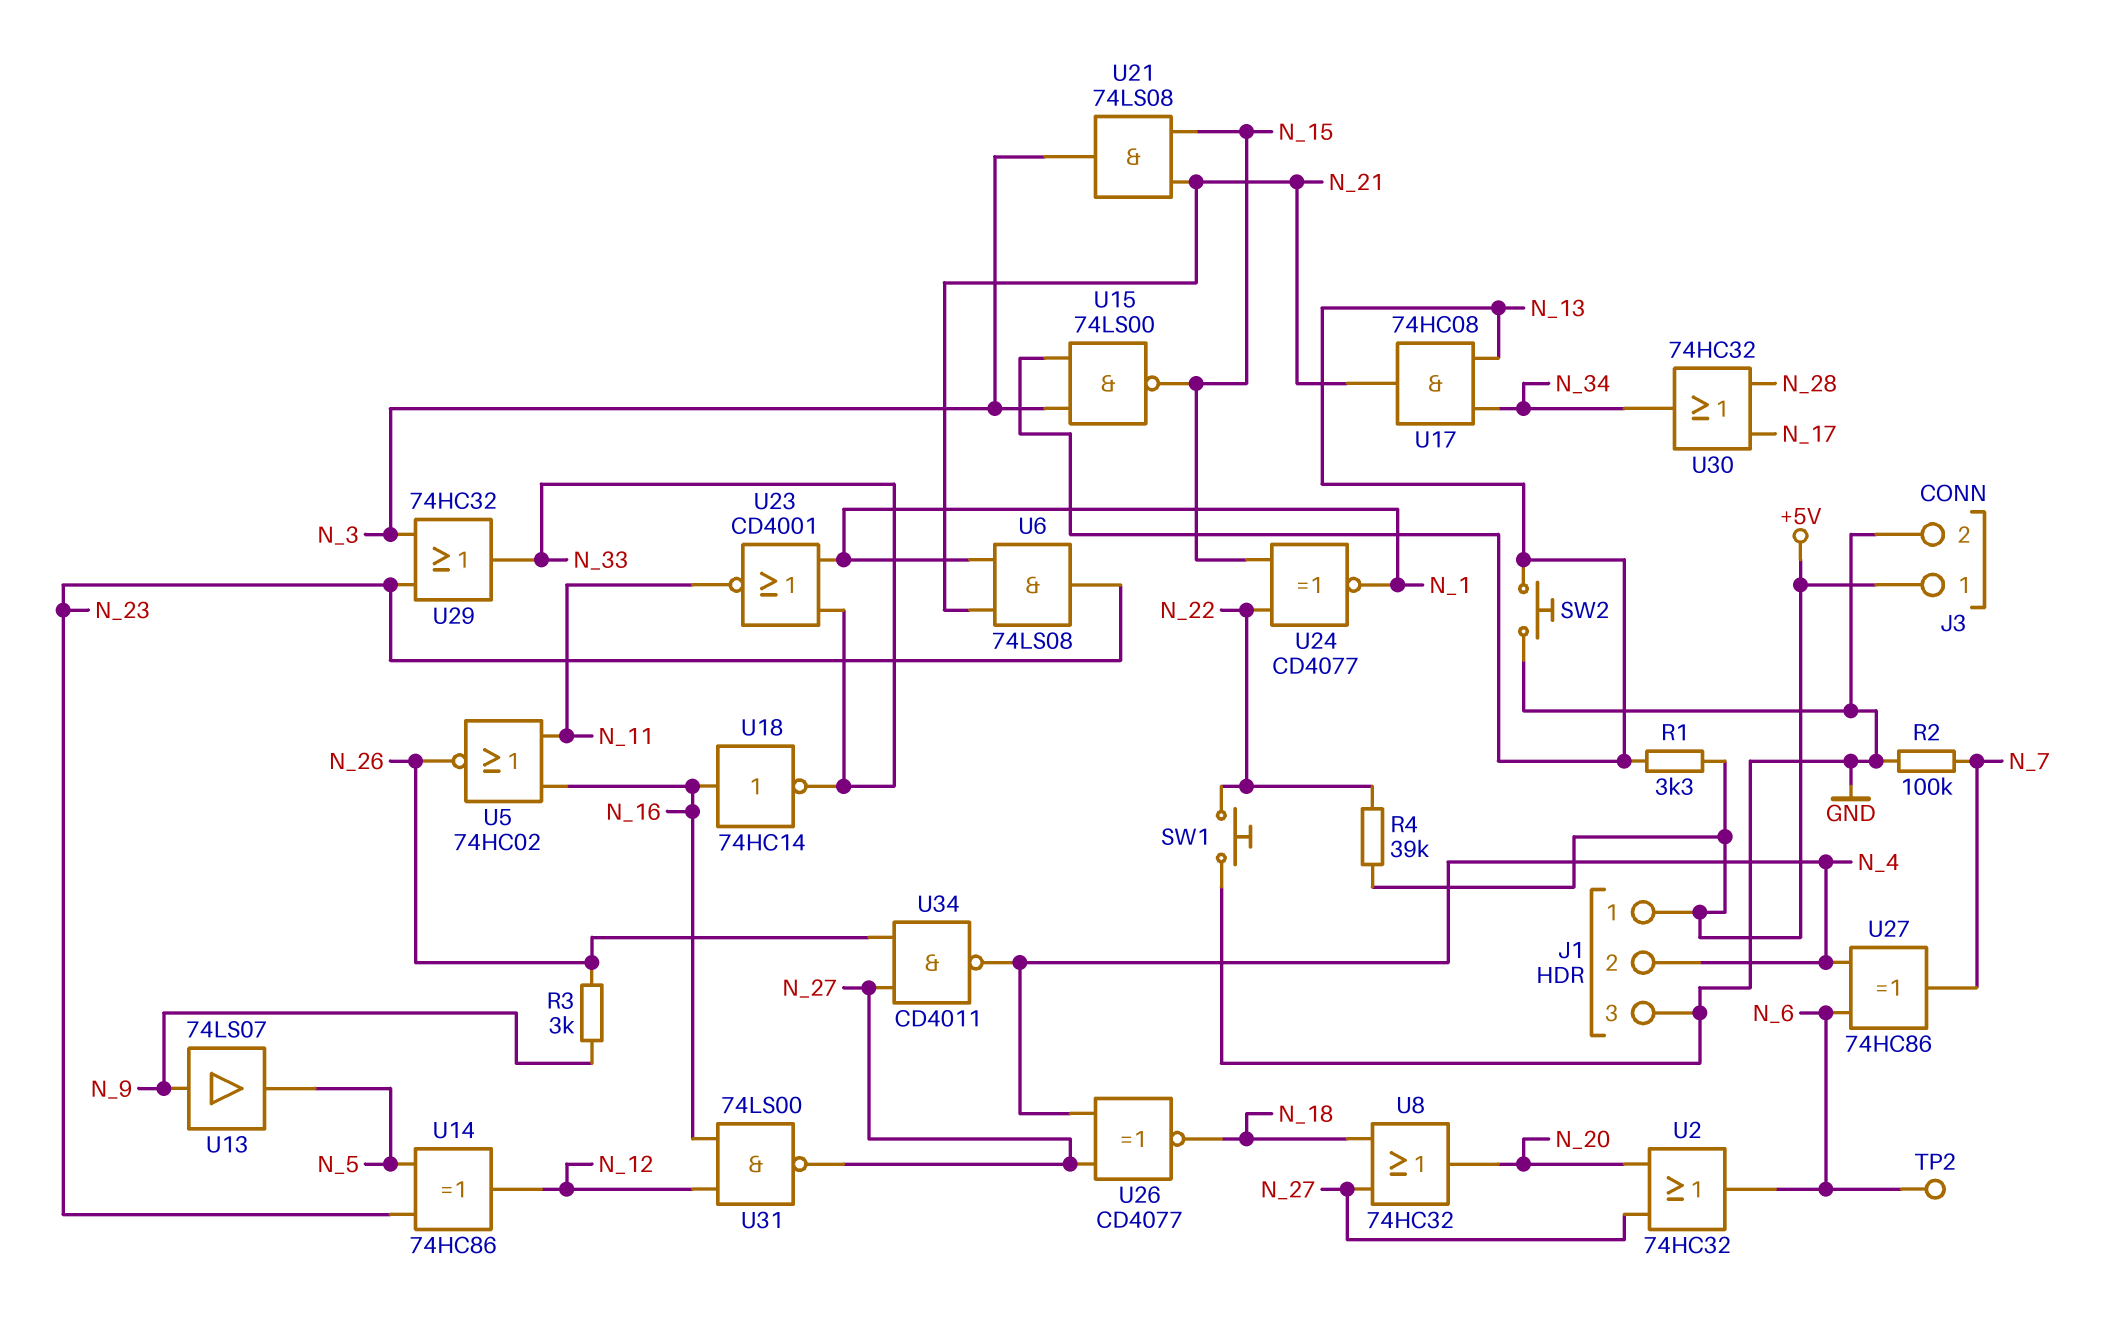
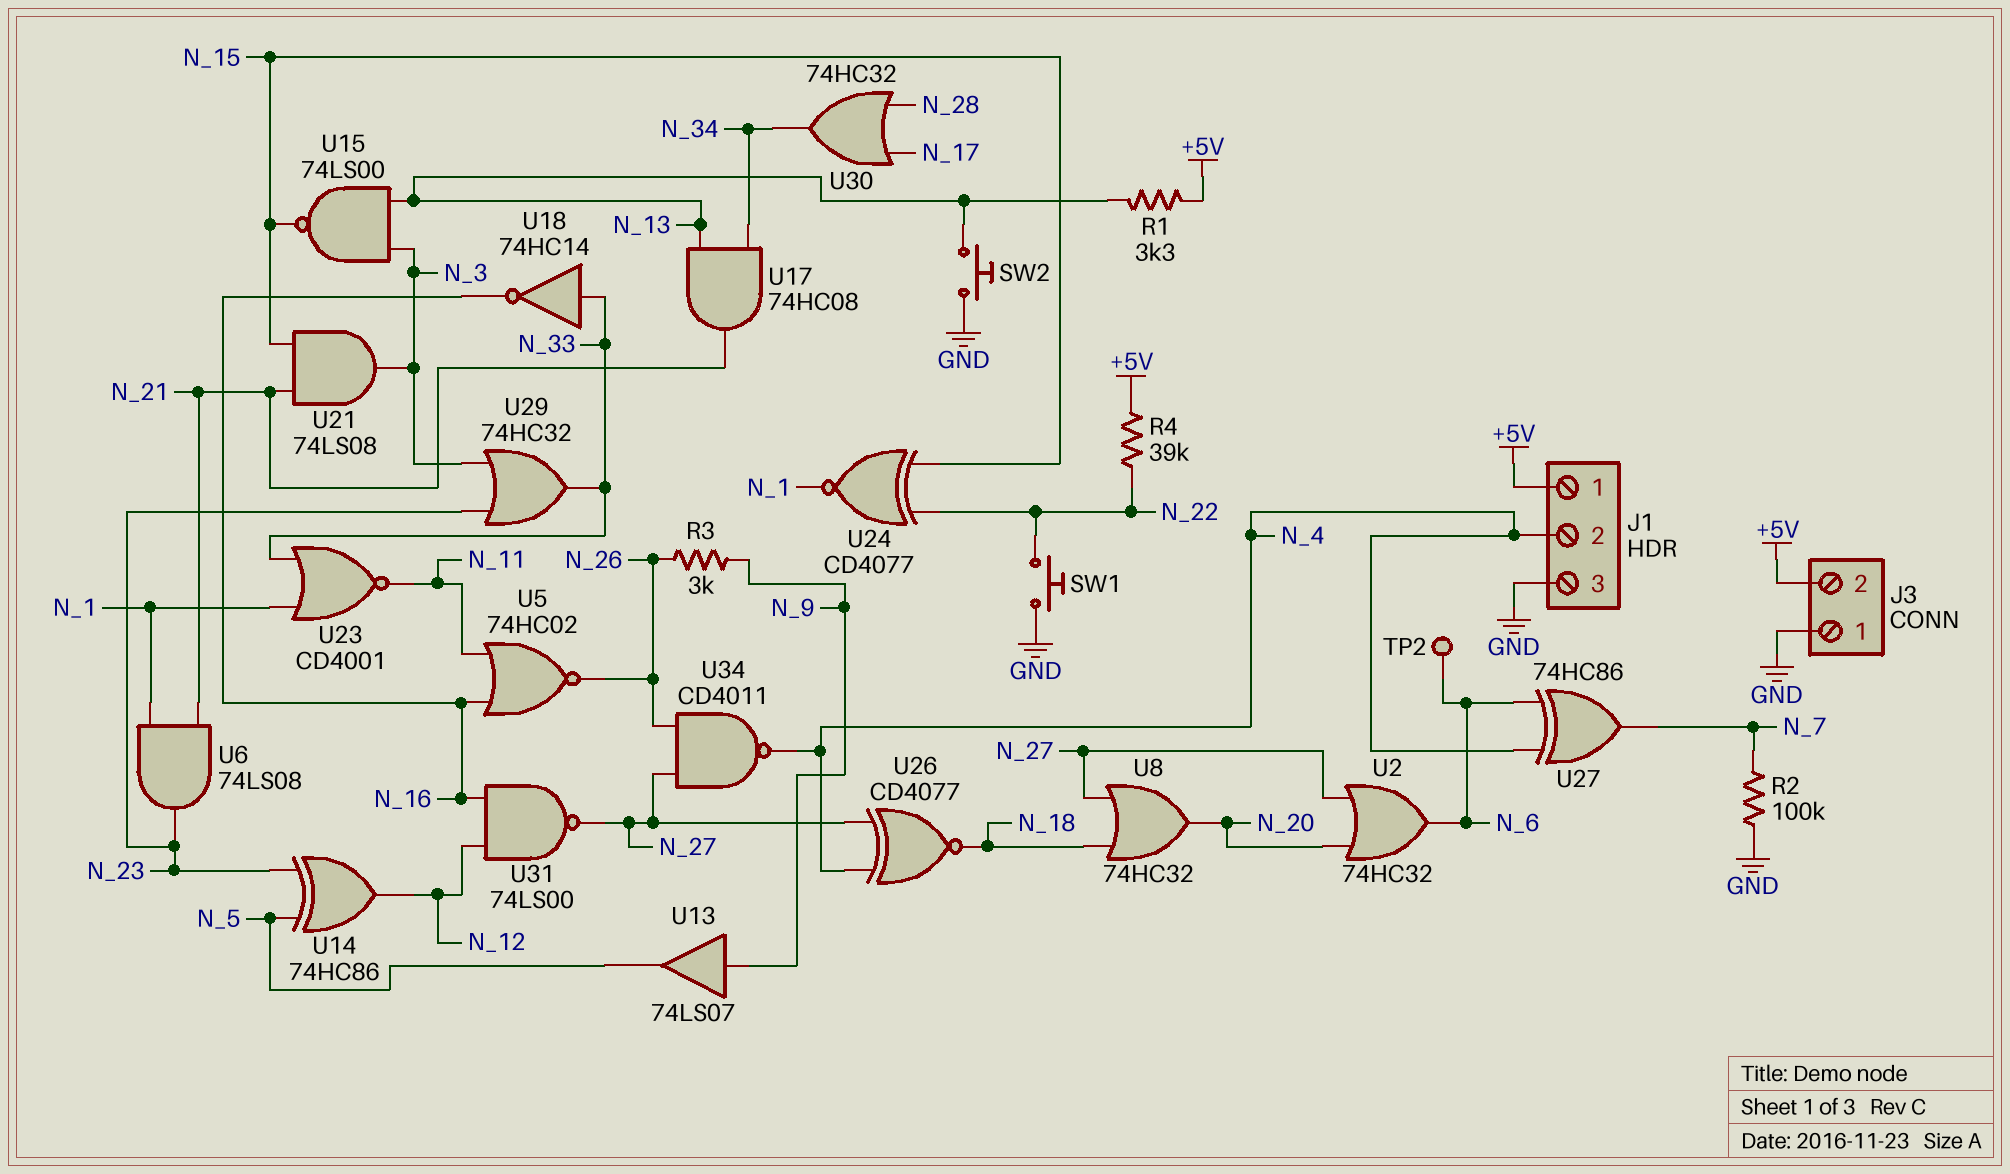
J3 pin 1: +5V -> GND
J3 pin 2: GND -> +5V
U18: NOT 74HC14 (in N_16, out N_33) -> NOT 74HC14 (in N_33, out N_16)

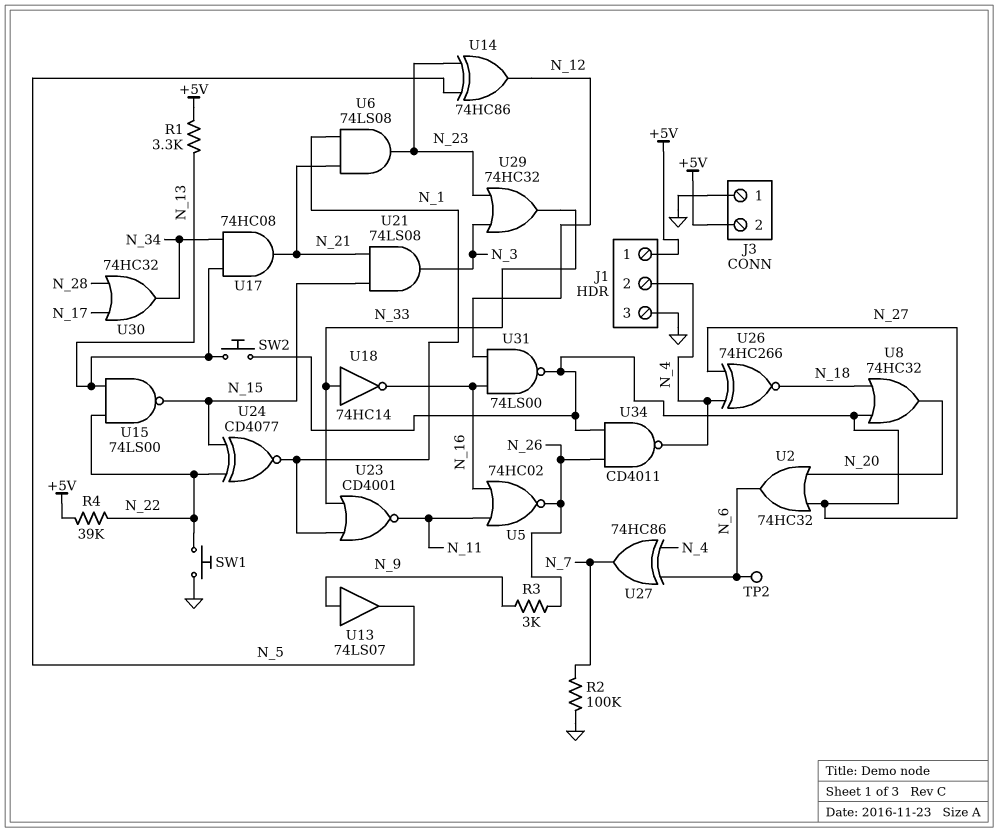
SW2: button (GND, N_13) -> button (N_13, N_27)
U15: NAND 74LS00 (in N_3, in N_13, out N_15) -> NAND 74LS00 (in N_13, in N_22, out N_15)
U26: XNOR CD4077 (in N_4, in N_27, out N_18) -> XNOR 74HC266 (in N_4, in N_27, out N_18)

